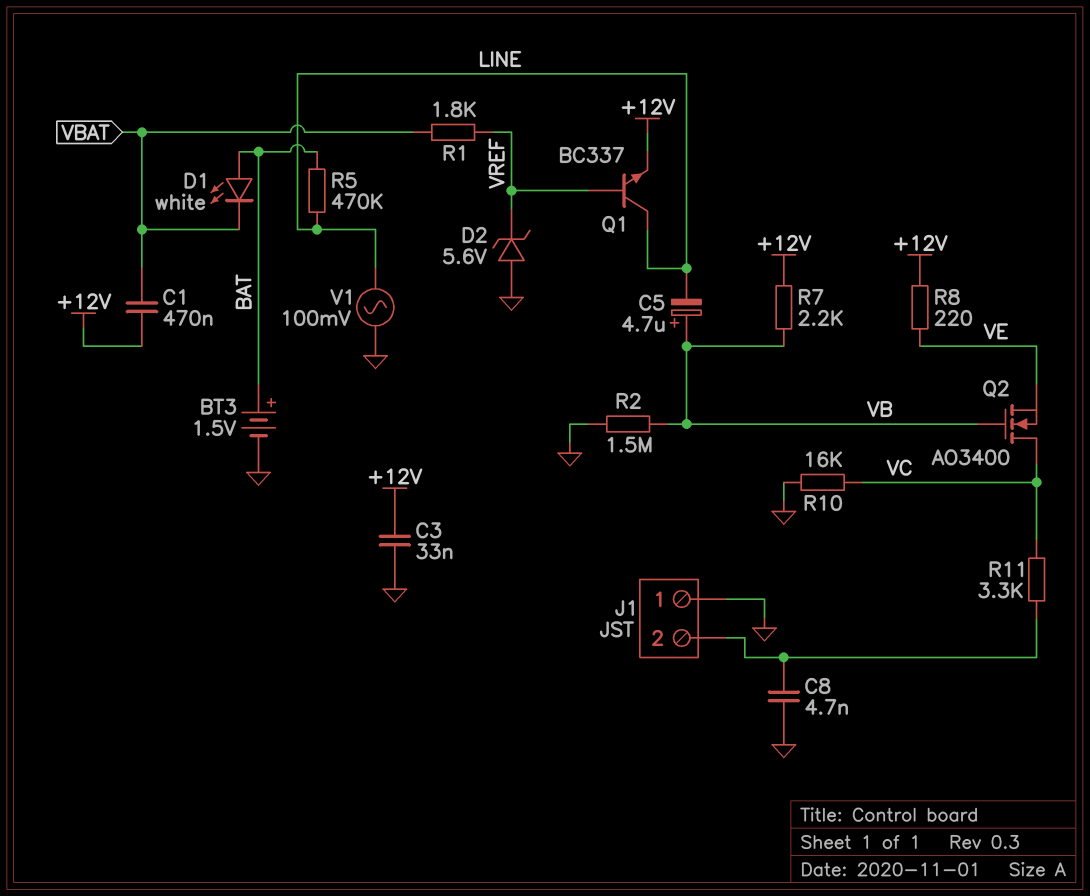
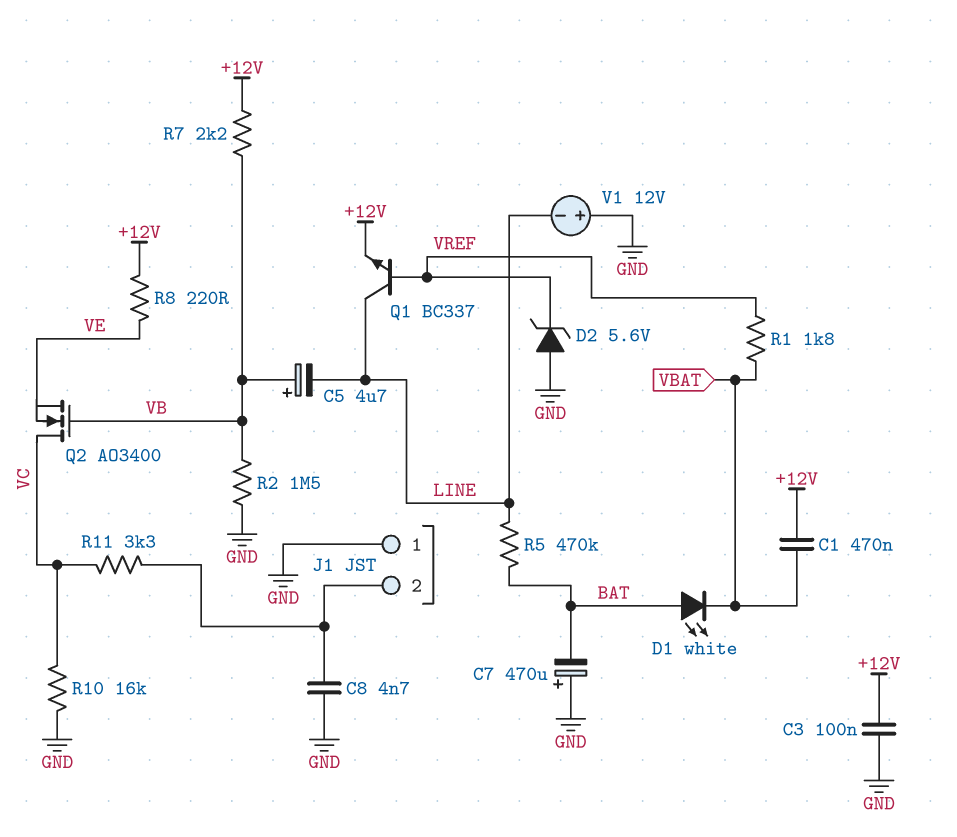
BT3: 1.5V (plus BAT, minus GND) -> none
C3: 33nF (+12V, GND) -> 100nF (+12V, GND)
C7: none -> 470uF (plus GND, minus BAT)
V1: AC 100mV (GND, LINE) -> 12V (plus GND, minus LINE)

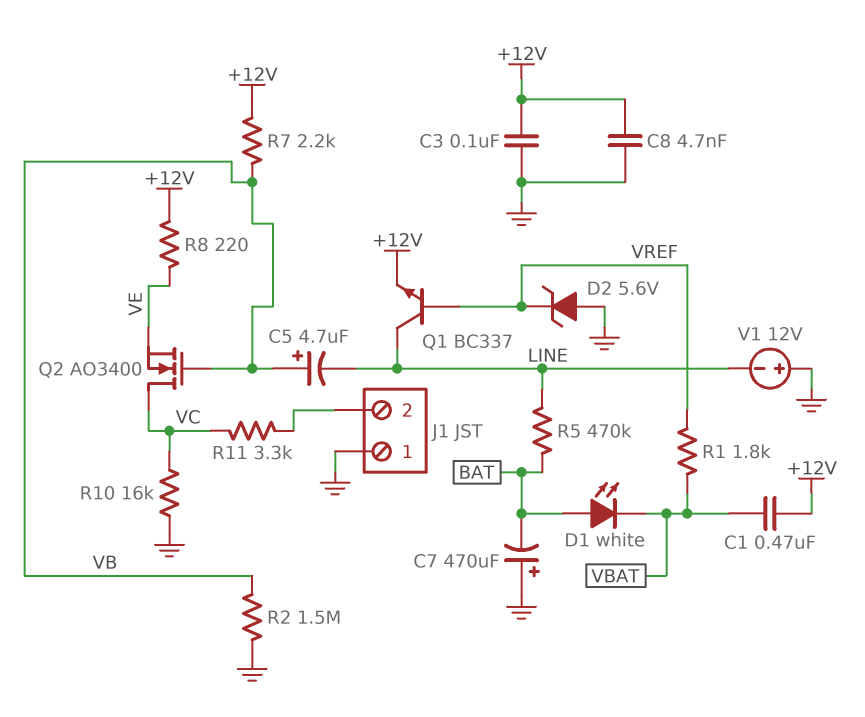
C8: 4.7nF (GND, J1/2) -> 4.7nF (+12V, GND)

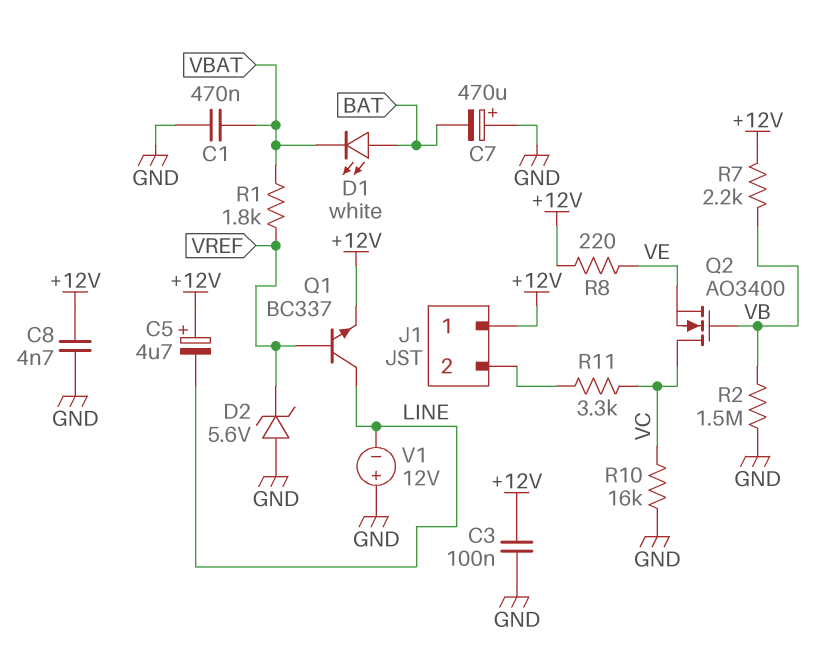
C1: 470nF (+12V, VBAT) -> 470nF (GND, VBAT)
C5: 4.7uF (plus VB, minus LINE) -> 4.7uF (plus +12V, minus LINE)
J1 pin 1: GND -> +12V
R5: 470k (BAT, LINE) -> none

